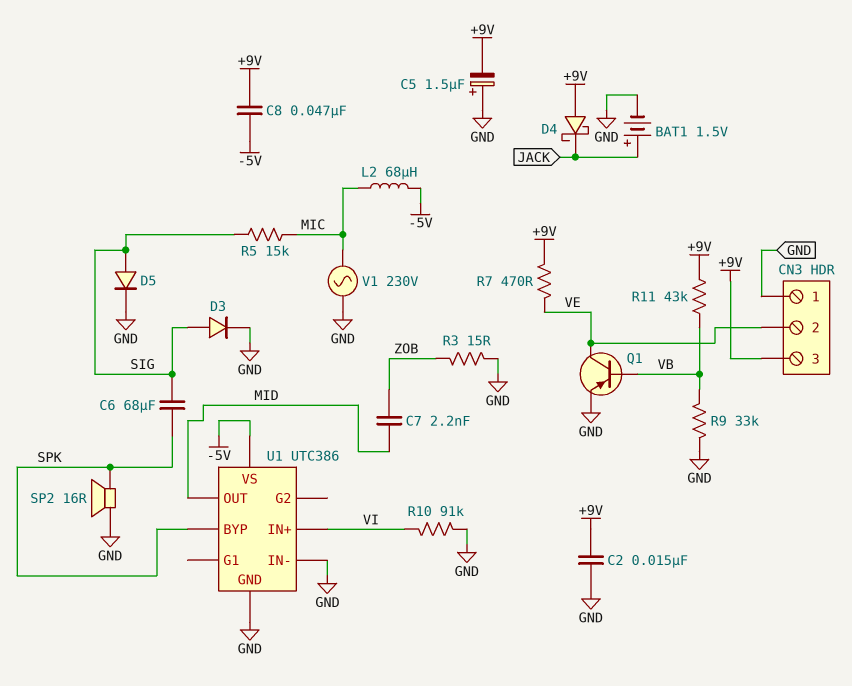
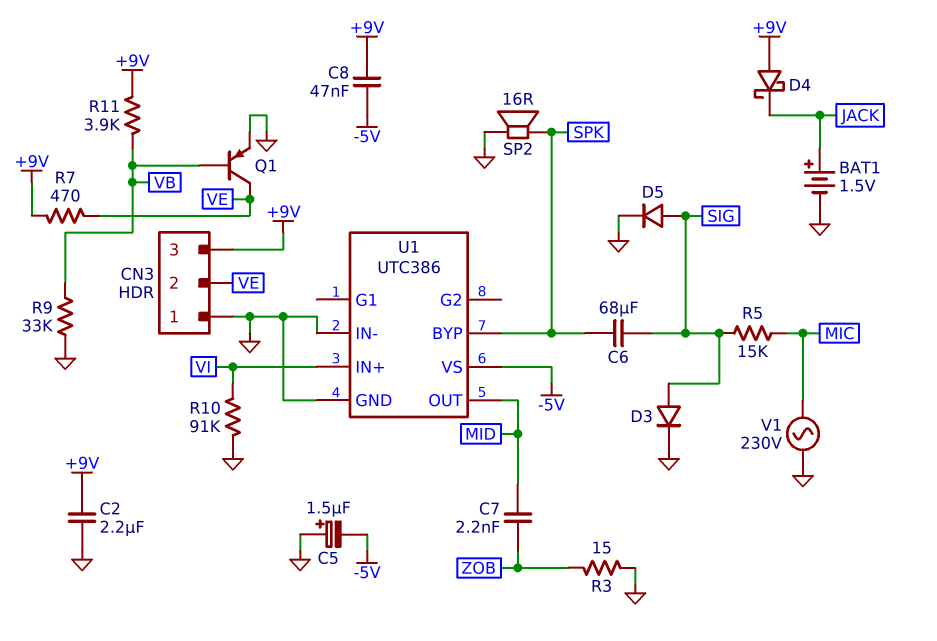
C2: 15nF (+9V, GND) -> 2.2uF (+9V, GND)
C5: 1.5uF (plus GND, minus +9V) -> 1.5uF (plus GND, minus -5V)
L2: 68uH (-5V, MIC) -> none
R11: 43k (+9V, VB) -> 3.9k (+9V, VB)

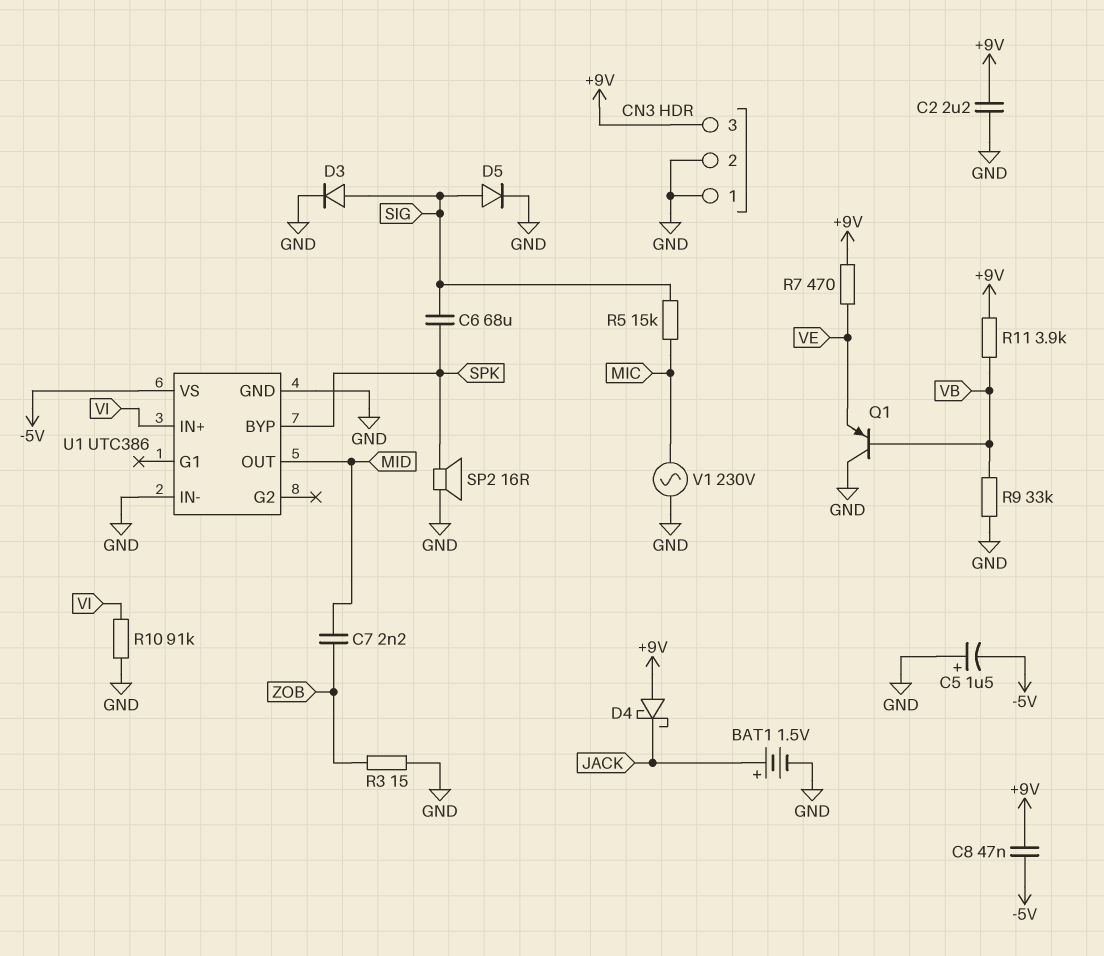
CN3 pin 2: VE -> GND
Q1: PNP (B VB, C VE, E GND) -> PNP (B VB, C GND, E VE)

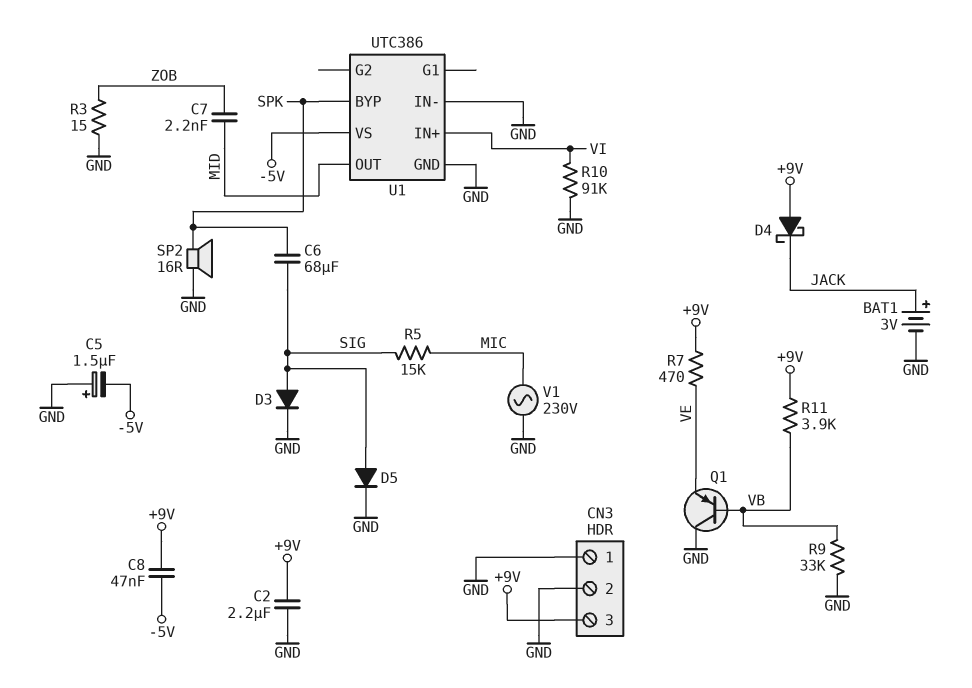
BAT1: 1.5V (plus JACK, minus GND) -> 3V (plus JACK, minus GND)

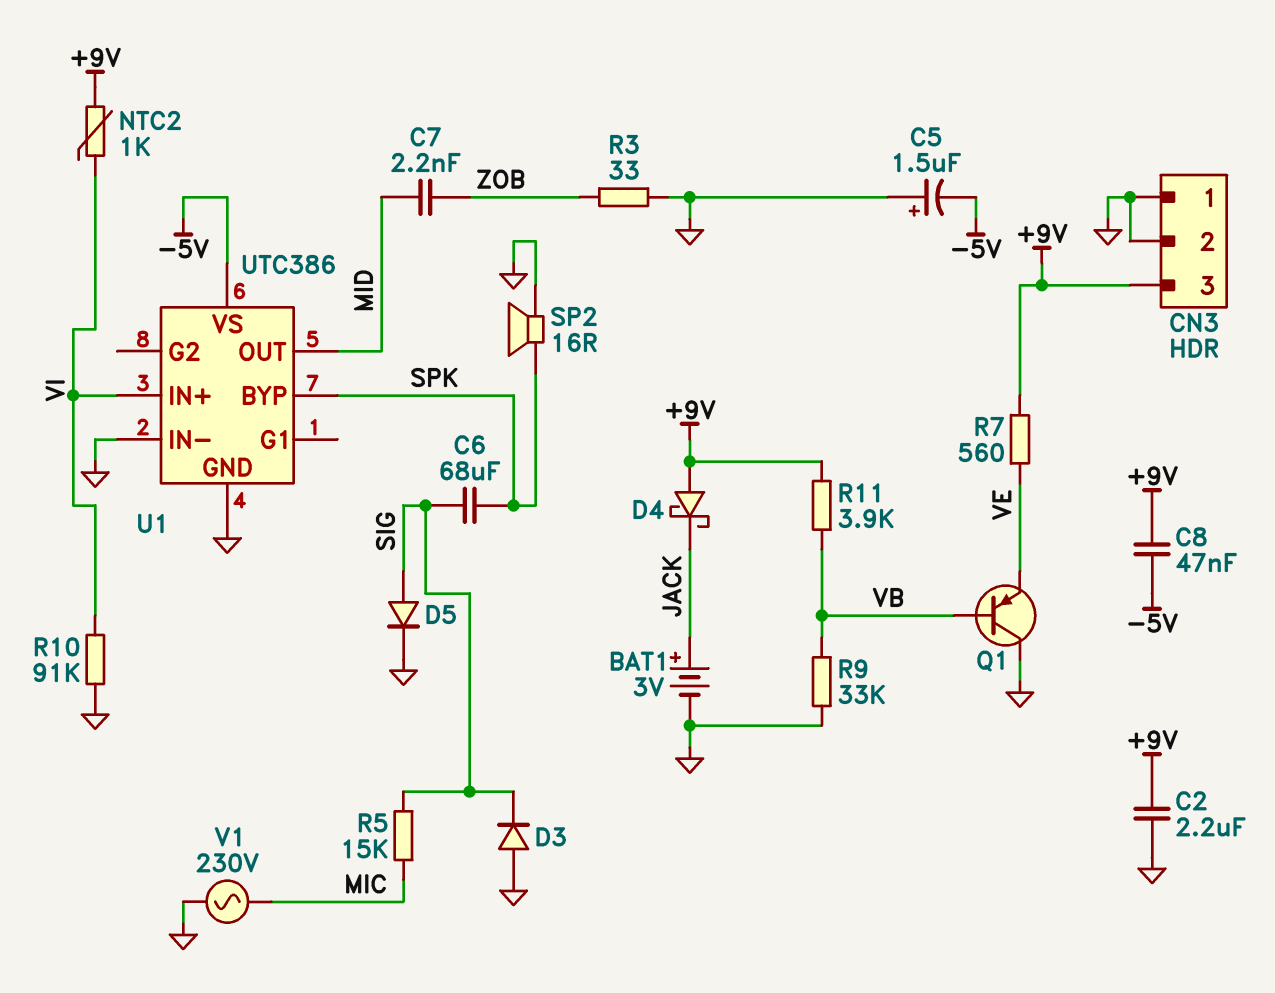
D3: diode (A SIG, K GND) -> diode (A GND, K SIG)
NTC2: none -> 1k (+9V, VI)
R3: 15 (GND, ZOB) -> 33 (GND, ZOB)
R7: 470 (+9V, VE) -> 560 (+9V, VE)

